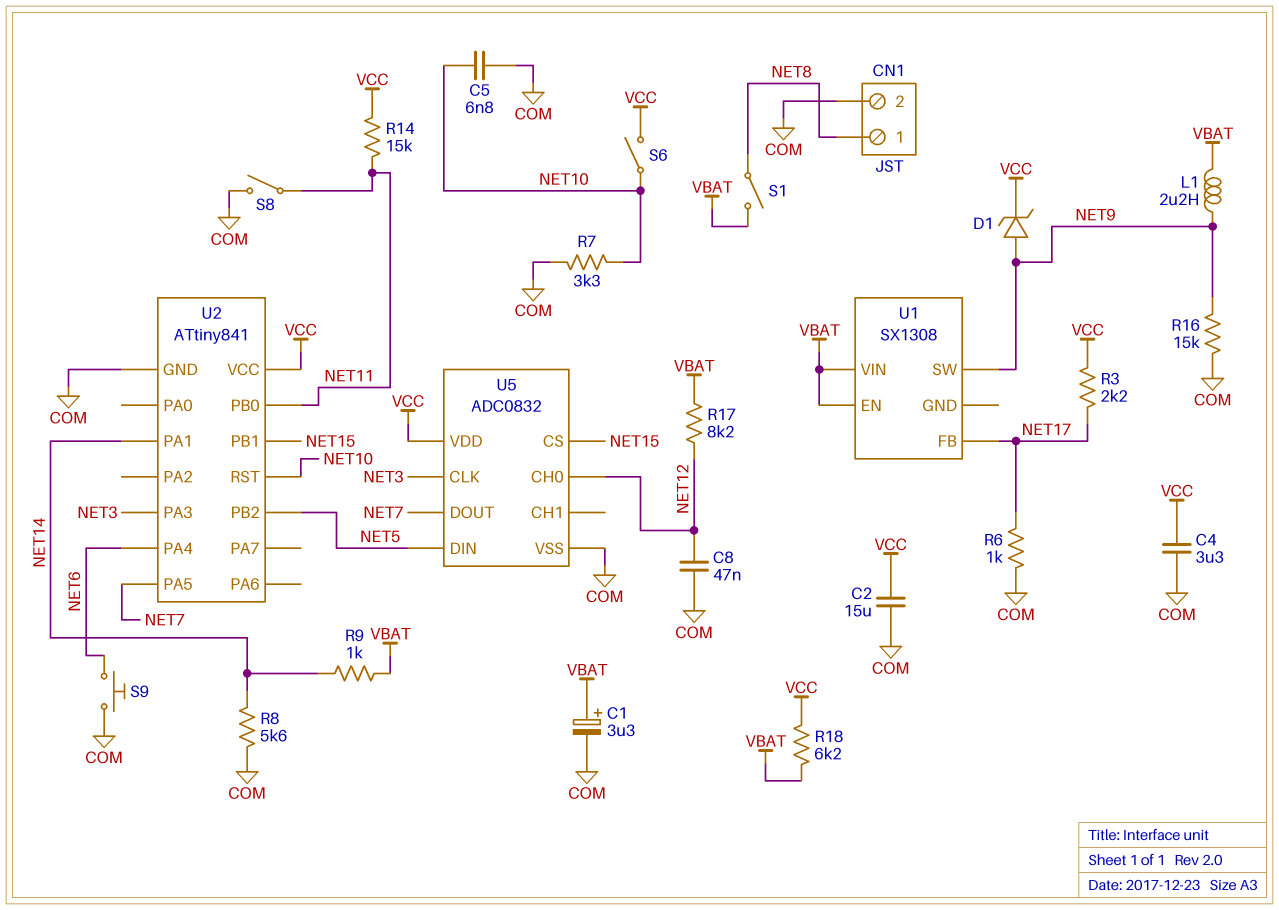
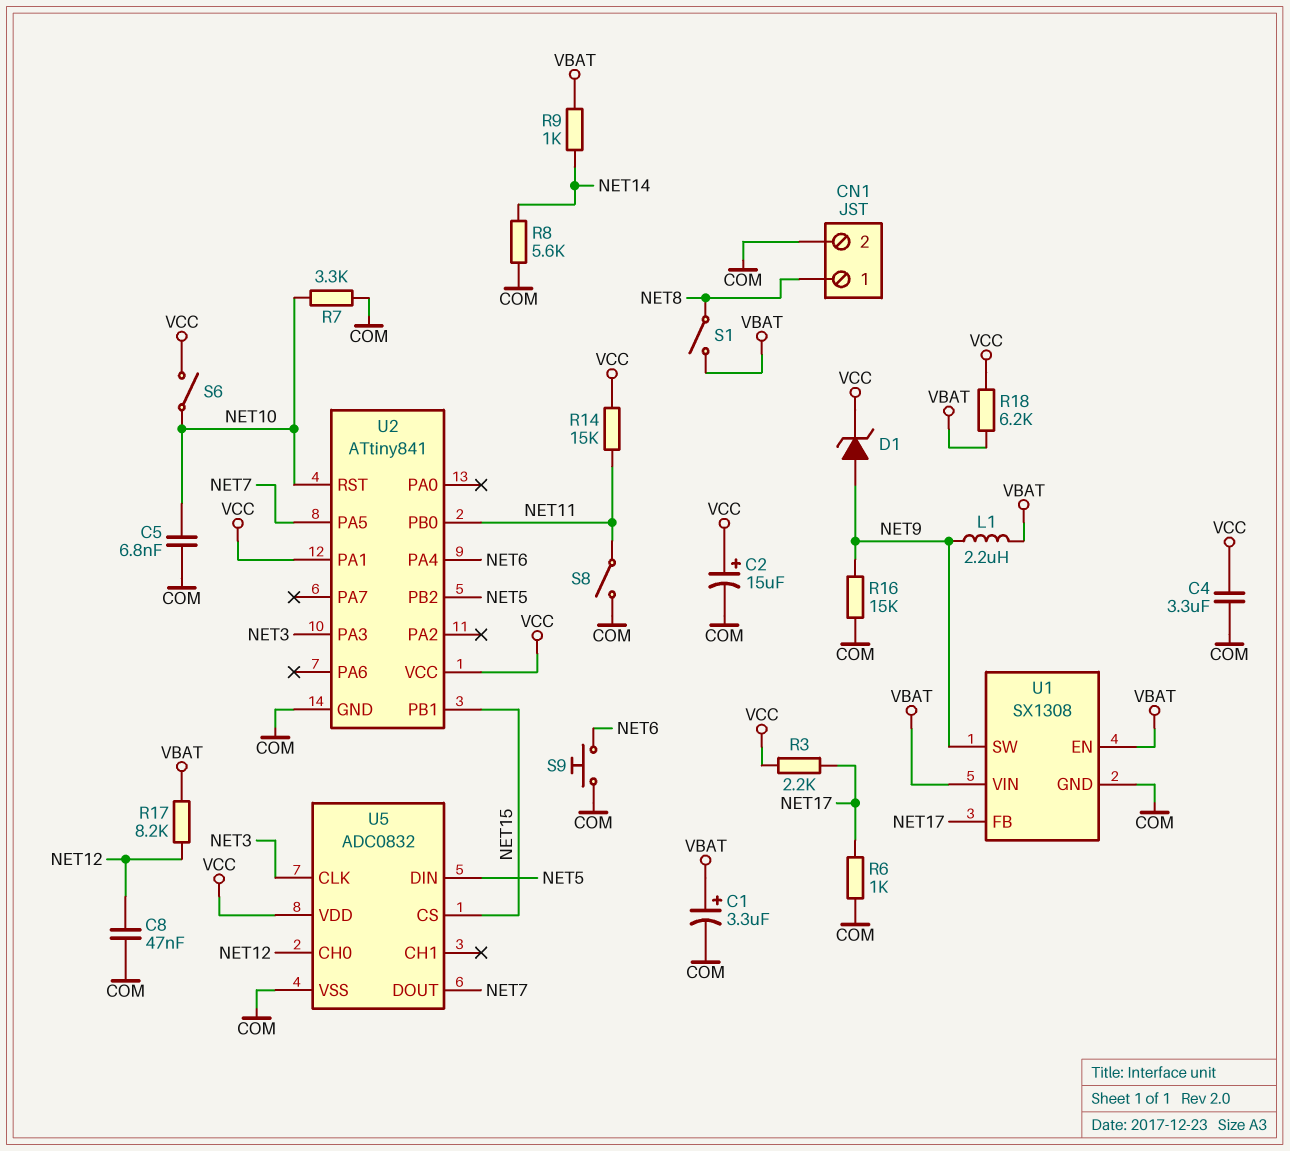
C2: 15uF (COM, VCC) -> 15uF (plus VCC, minus COM)
U1 pin GND: none -> COM
U2 pin PA1: NET14 -> VCC

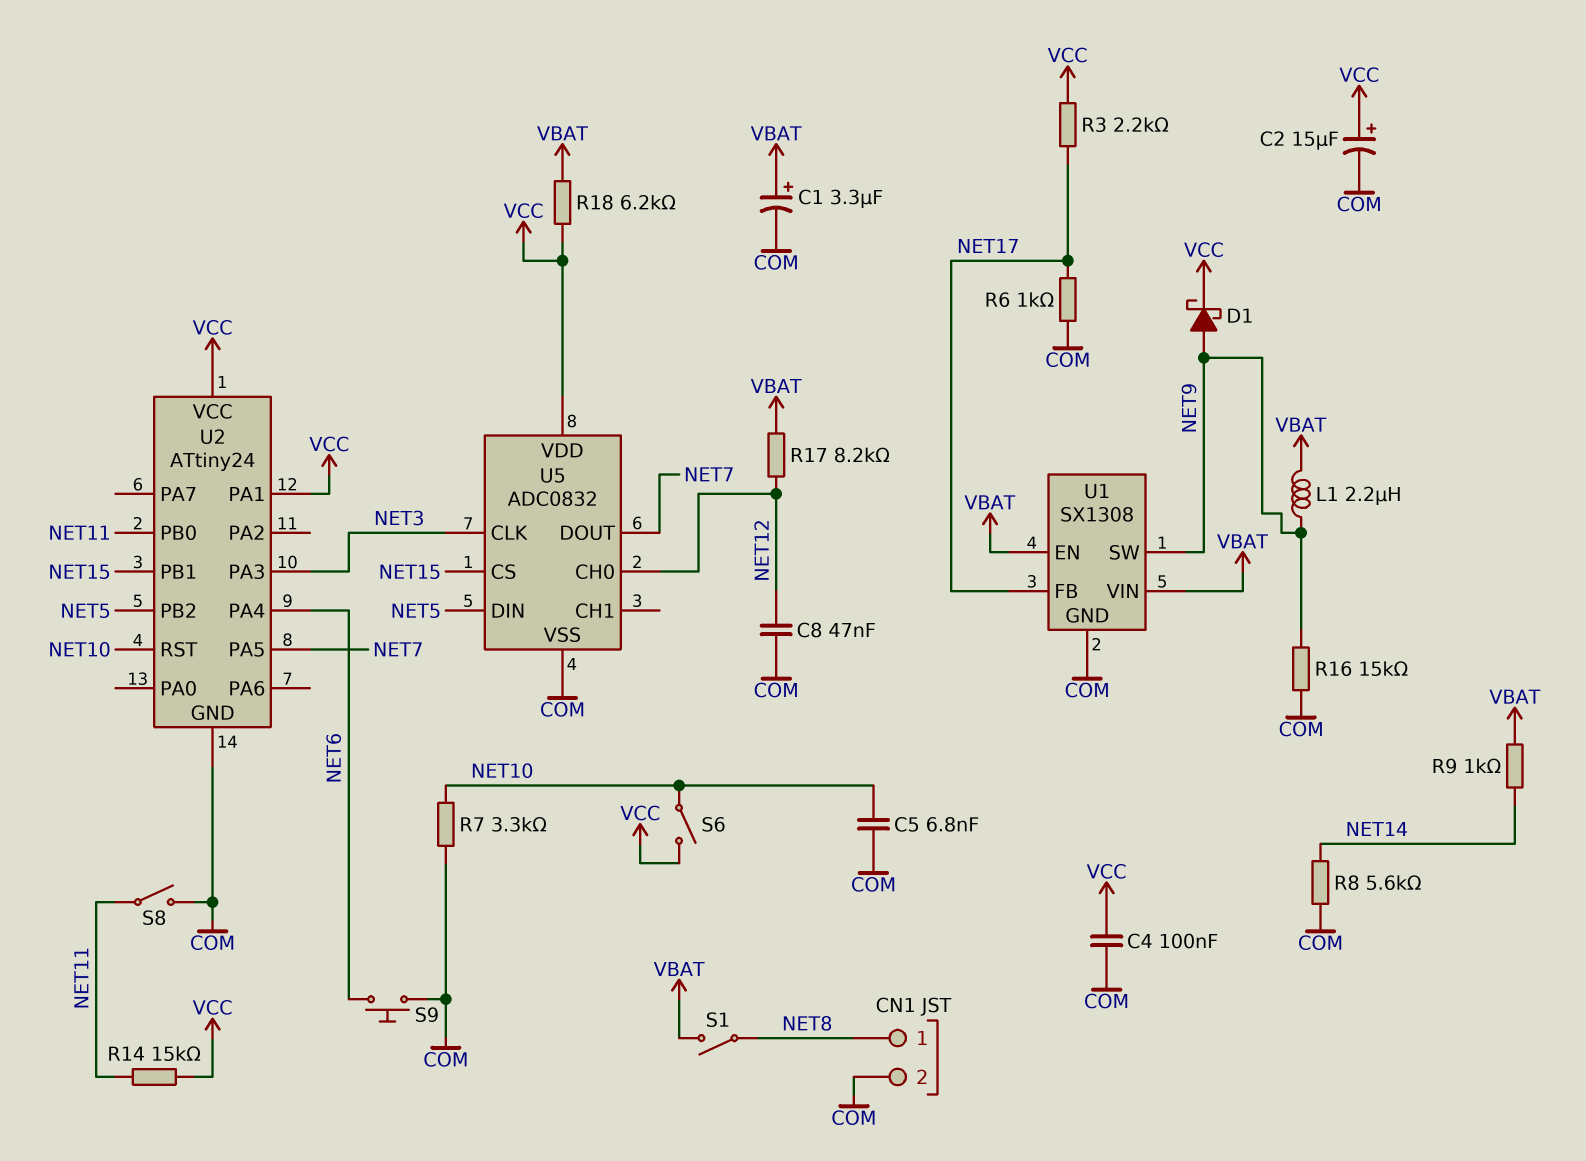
C4: 3.3uF (COM, VCC) -> 100nF (COM, VCC)
D1: zener (A NET9, K VCC) -> schottky (A NET9, K VCC)
U2: ATtiny841 -> ATtiny24

